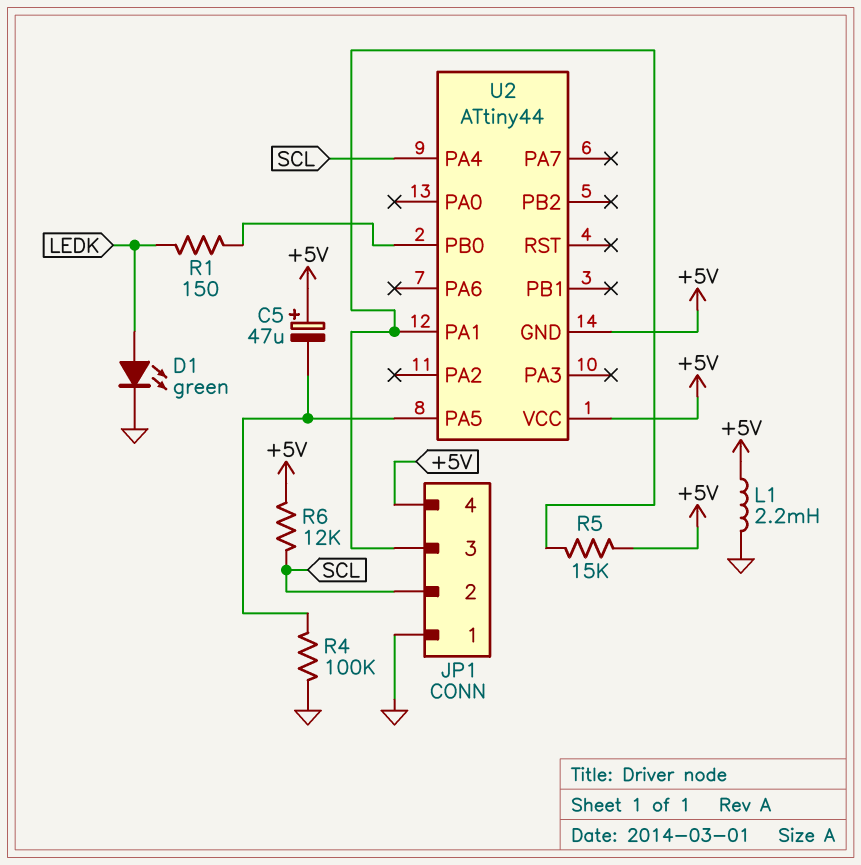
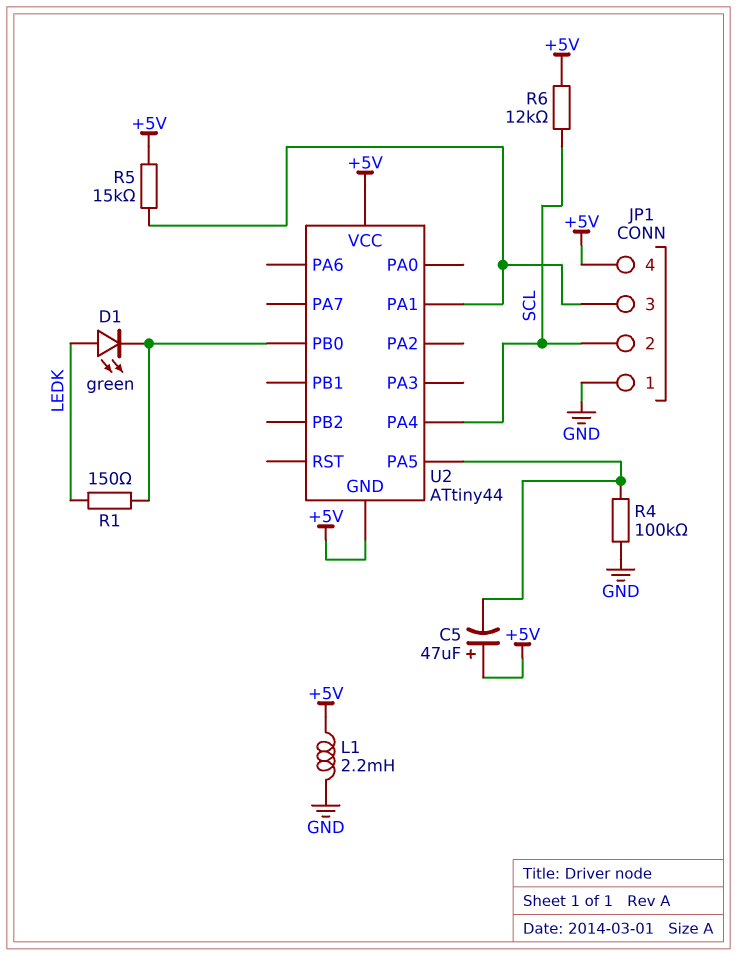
D1: LED green (A LEDK, K GND) -> LED green (A LEDK, K U2/PB0)

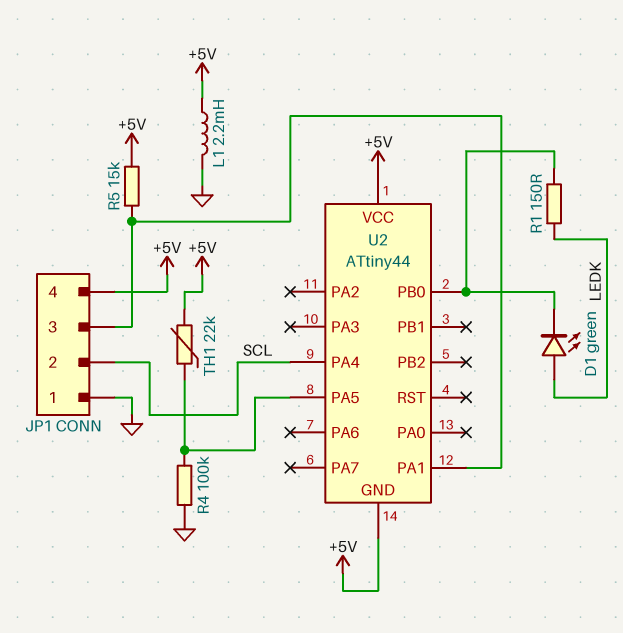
C5: 47uF (plus +5V, minus U2/PA5) -> none
R6: 12k (+5V, SCL) -> none
TH1: none -> 22k (+5V, U2/PA5)

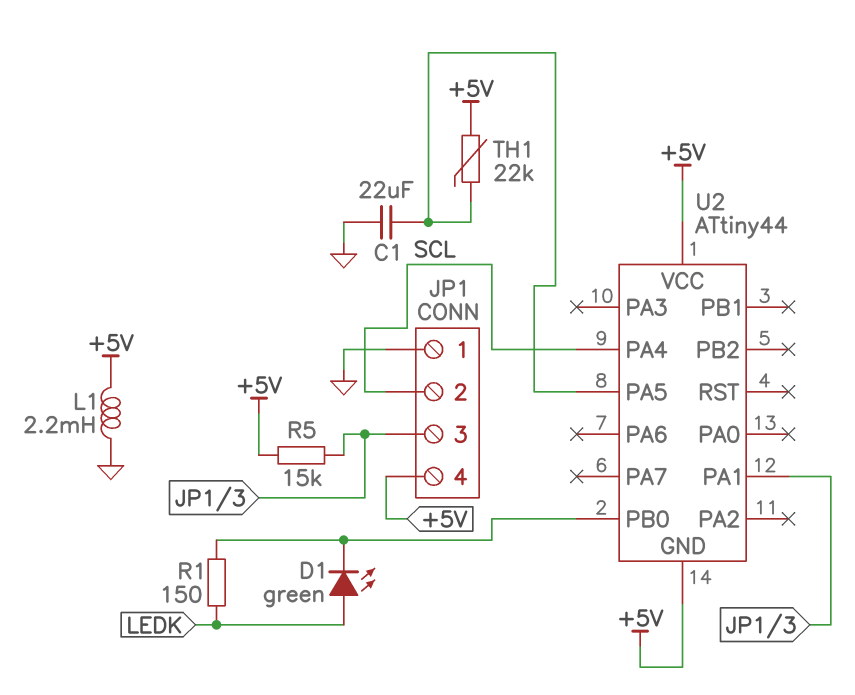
C1: none -> 22uF (GND, U2/PA5)
R4: 100k (GND, U2/PA5) -> none

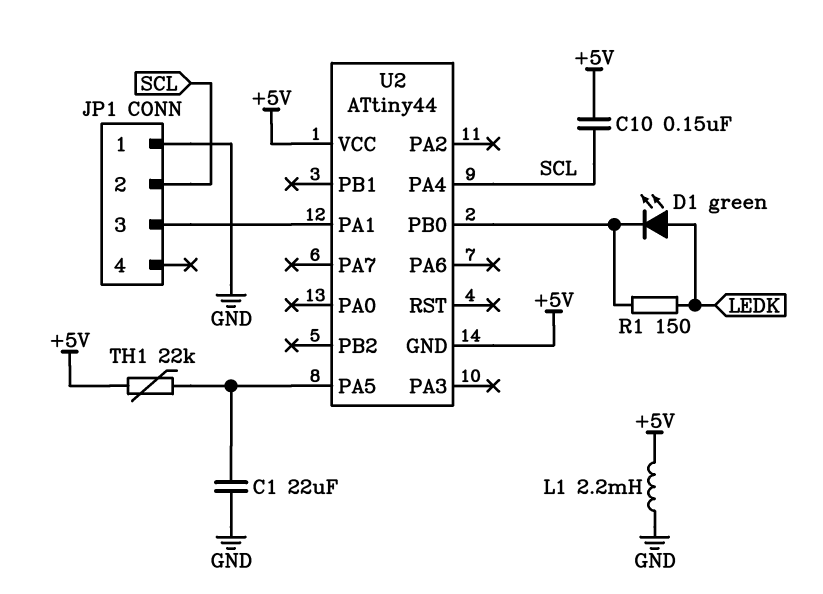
C10: none -> 150nF (+5V, SCL)
JP1 pin 4: +5V -> none
R5: 15k (+5V, JP1/3) -> none

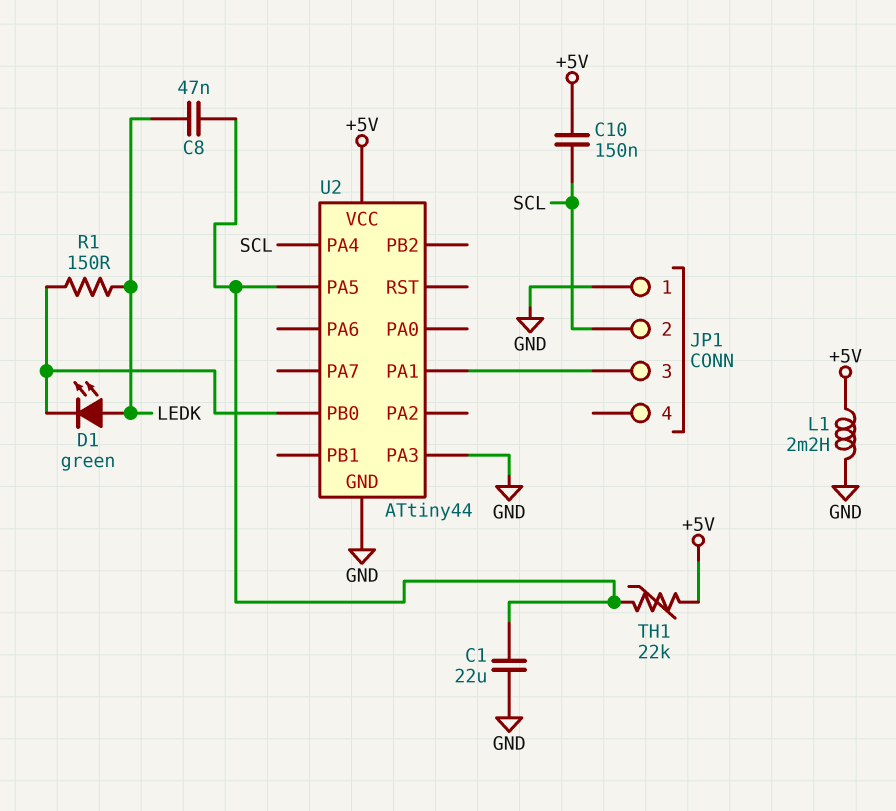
C8: none -> 47nF (LEDK, U2/PA5)
U2 pin GND: +5V -> GND
U2 pin PA3: none -> GND

